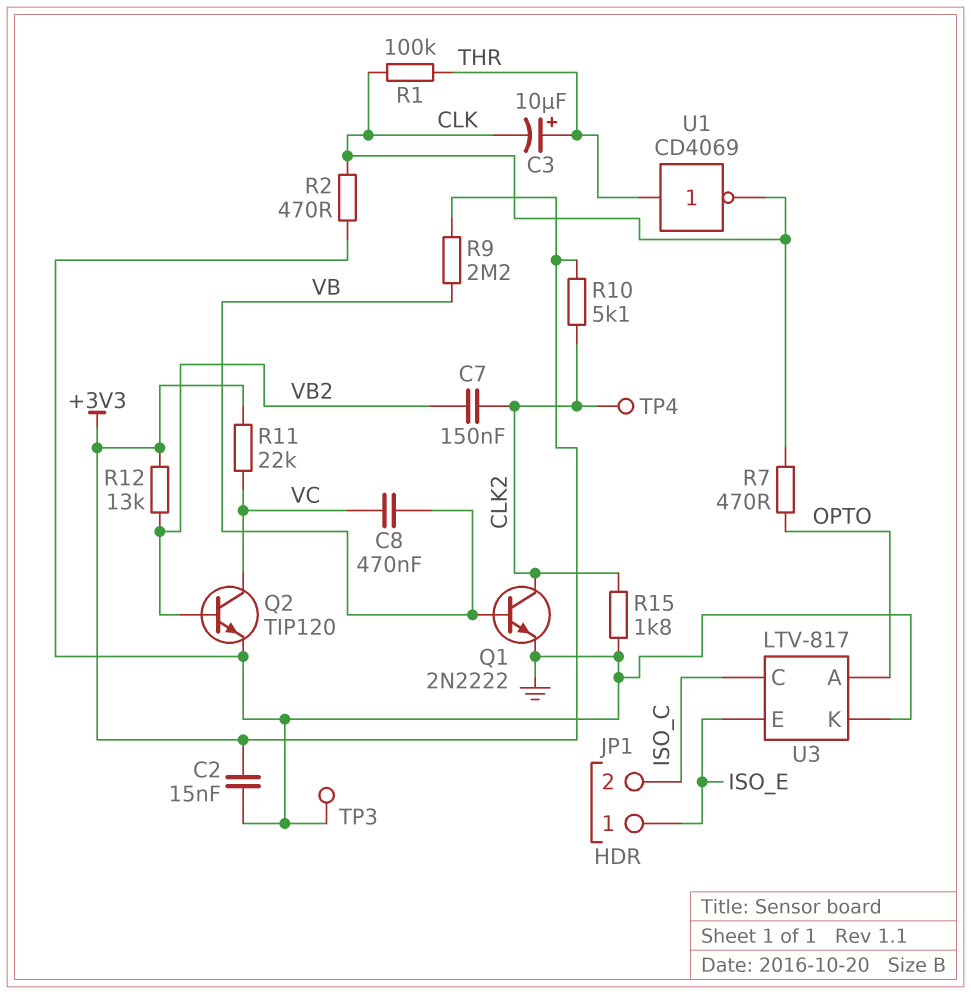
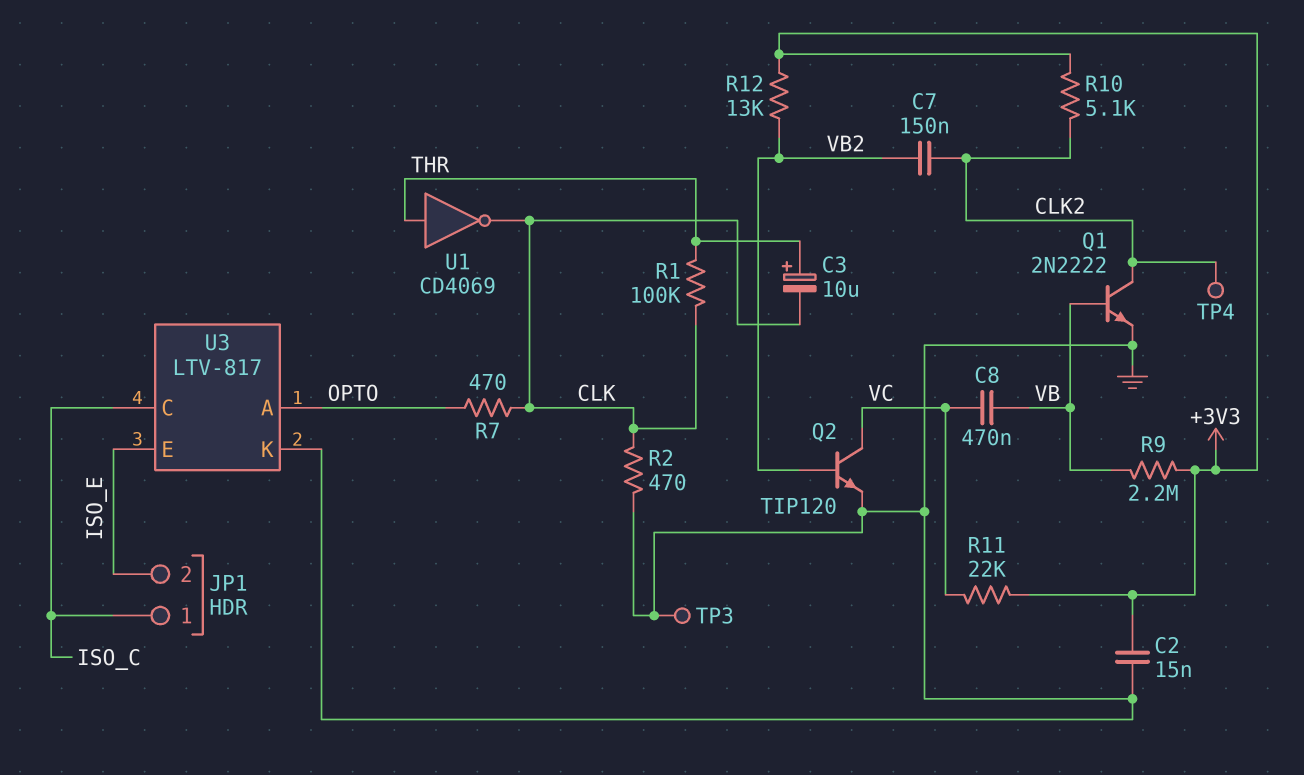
JP1 pin 1: ISO_E -> ISO_C
JP1 pin 2: ISO_C -> ISO_E
R15: 1.8k (CLK2, GND) -> none

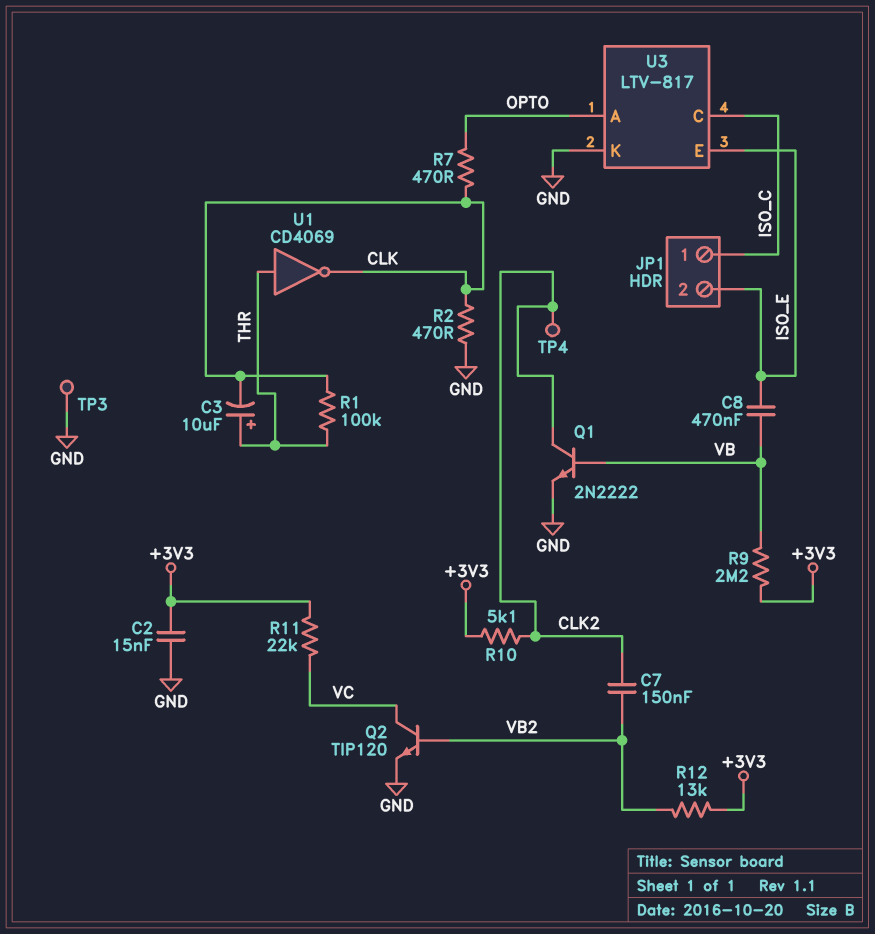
C8: 470nF (VB, VC) -> 470nF (ISO_E, VB)

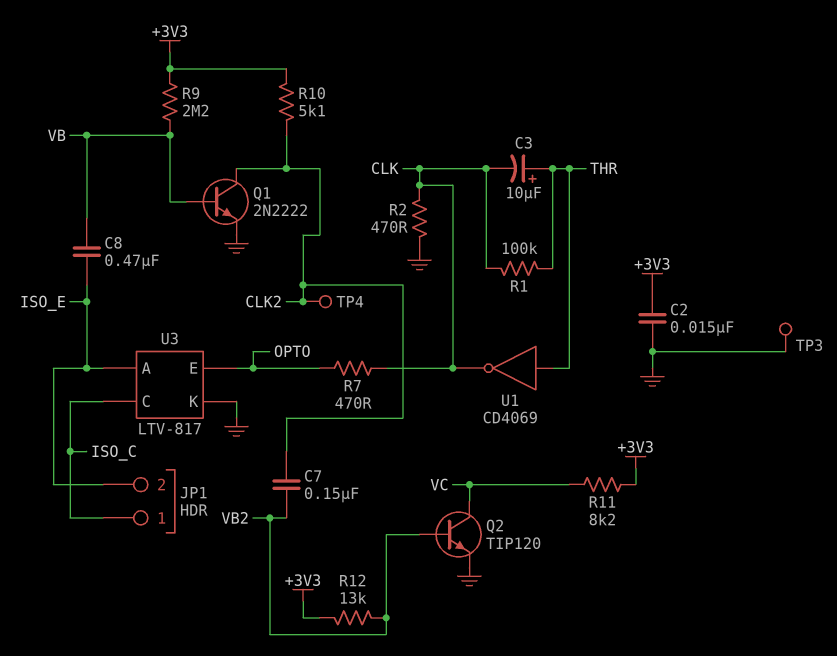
R11: 22k (+3V3, VC) -> 8.2k (+3V3, VC)
U3 pin A: OPTO -> ISO_E
U3 pin E: ISO_E -> OPTO

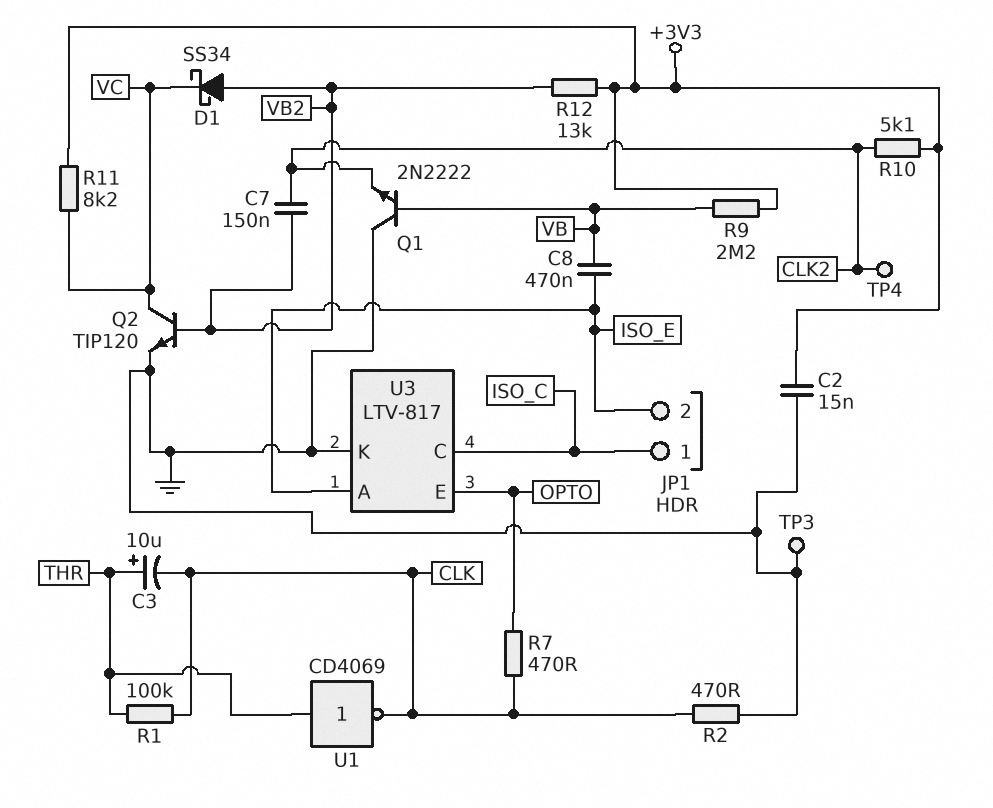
D1: none -> schottky SS34 (A VB2, K VC)
Q1: NPN 2N2222 (B VB, C CLK2, E GND) -> NPN 2N2222 (B VB, C GND, E CLK2)

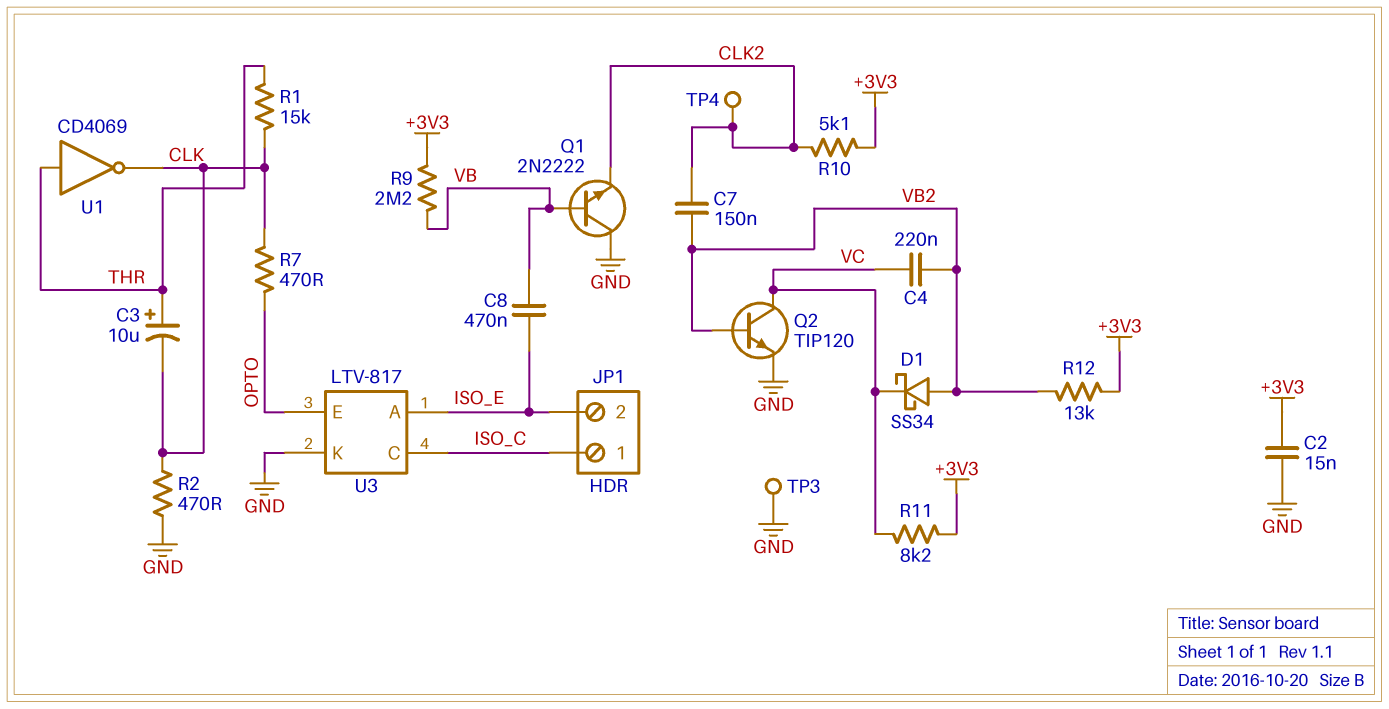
C4: none -> 220nF (VB2, VC)
R1: 100k (CLK, THR) -> 15k (CLK, THR)

